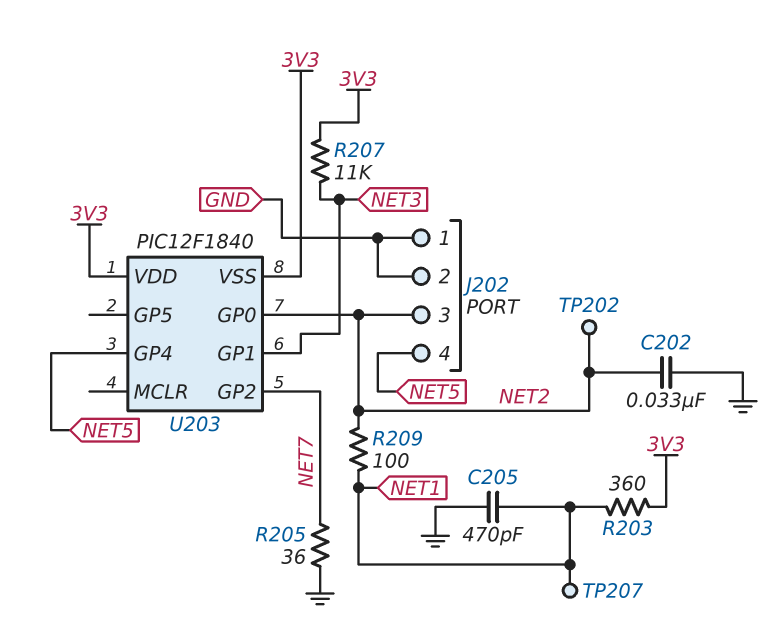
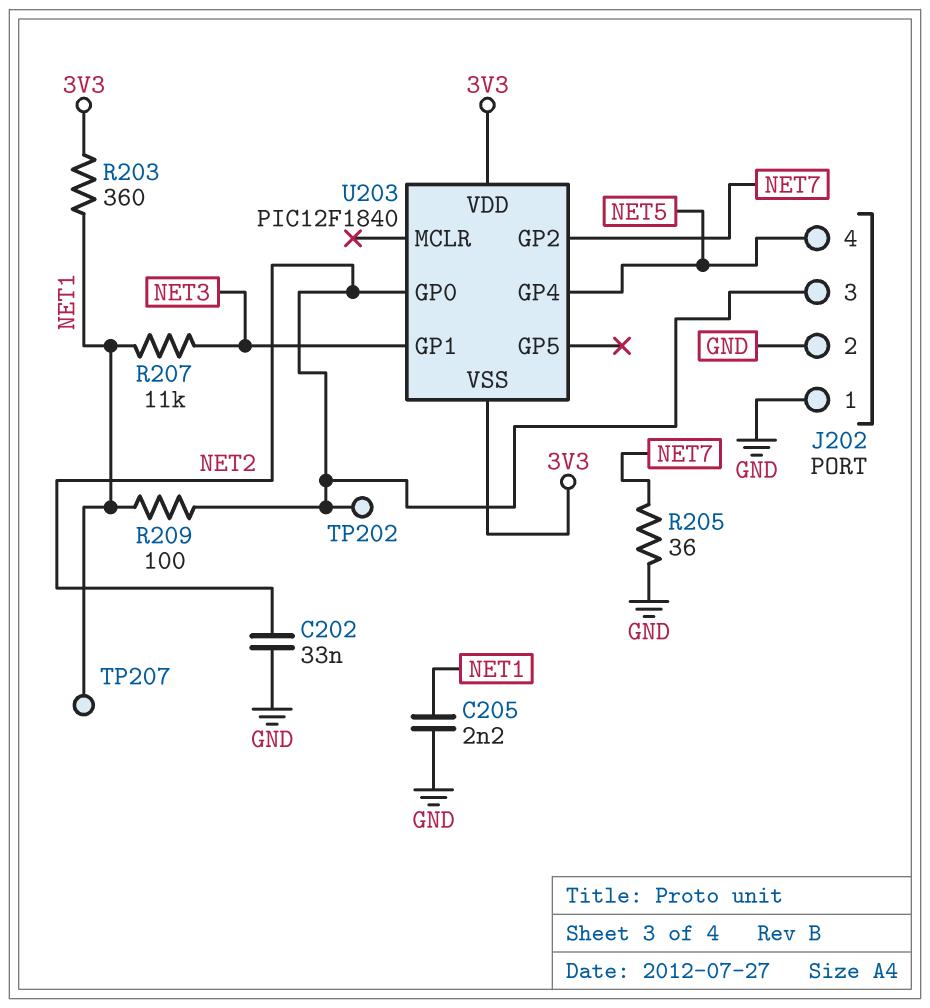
C205: 470pF (GND, NET1) -> 2.2nF (GND, NET1)
R207: 11k (3V3, NET3) -> 11k (NET1, NET3)

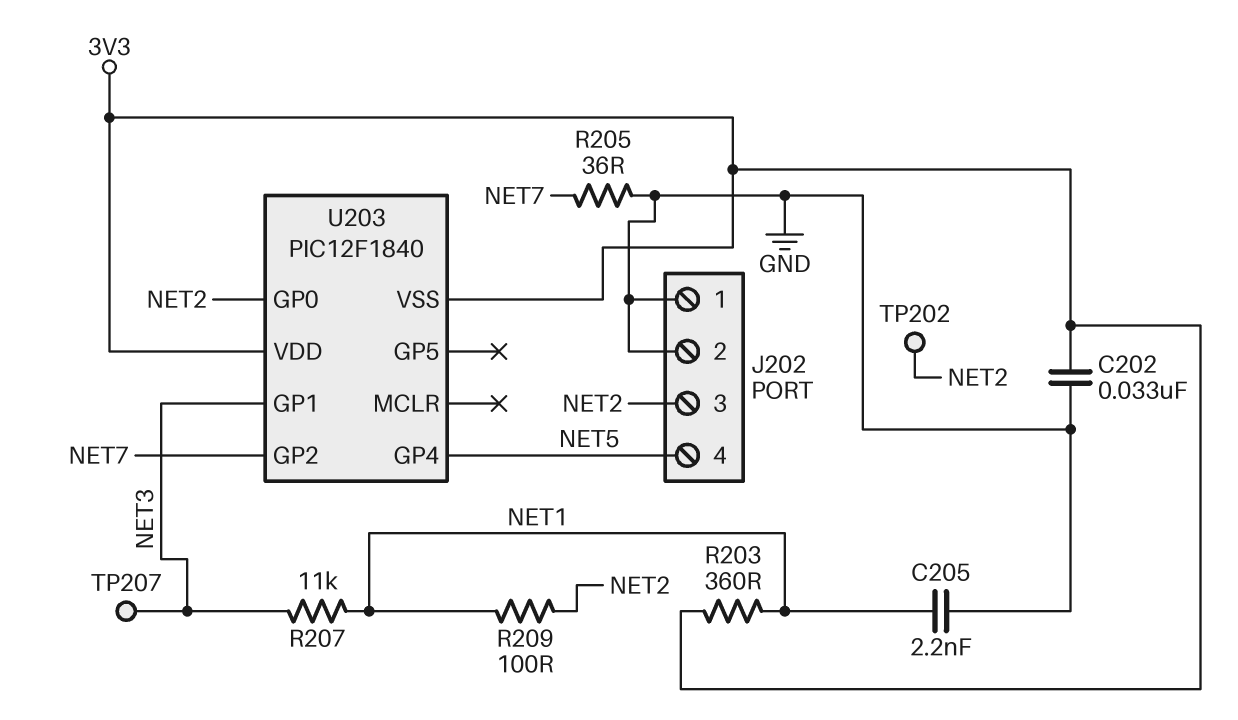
C202: 33nF (GND, NET2) -> 33nF (3V3, GND)
TP207: test point (NET1) -> test point (NET3)

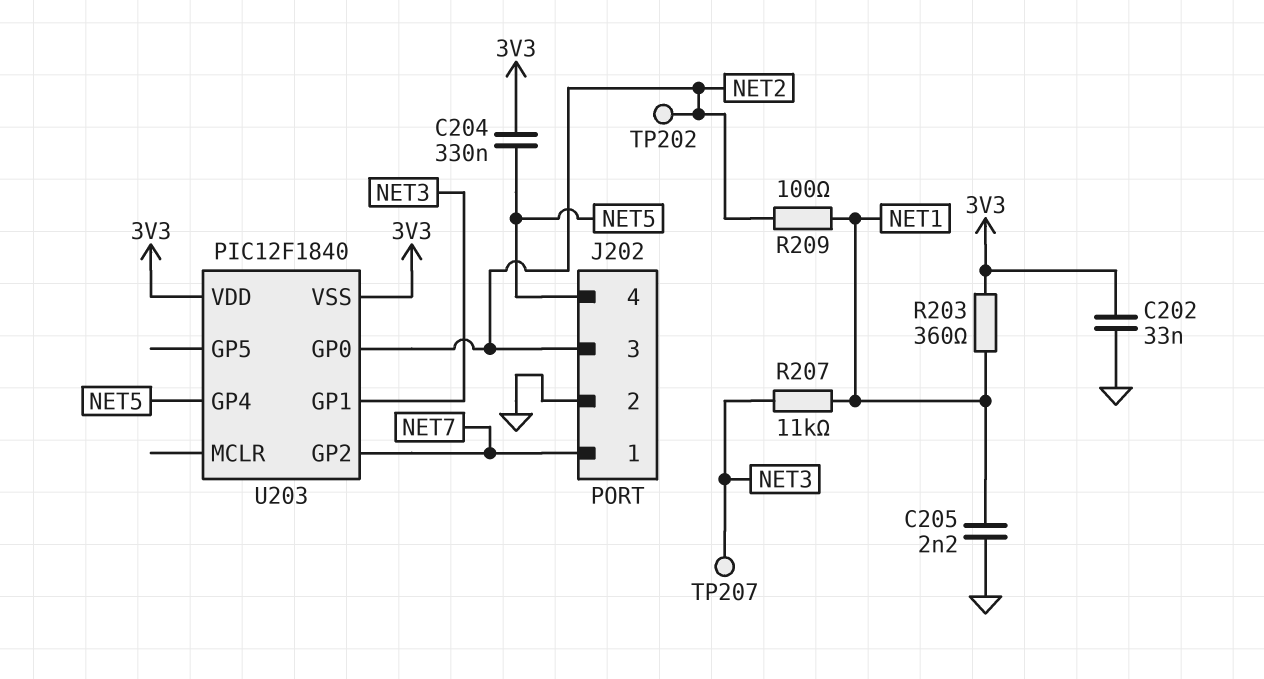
C204: none -> 330nF (3V3, NET5)
J202 pin 1: GND -> NET7
R205: 36 (GND, NET7) -> none

